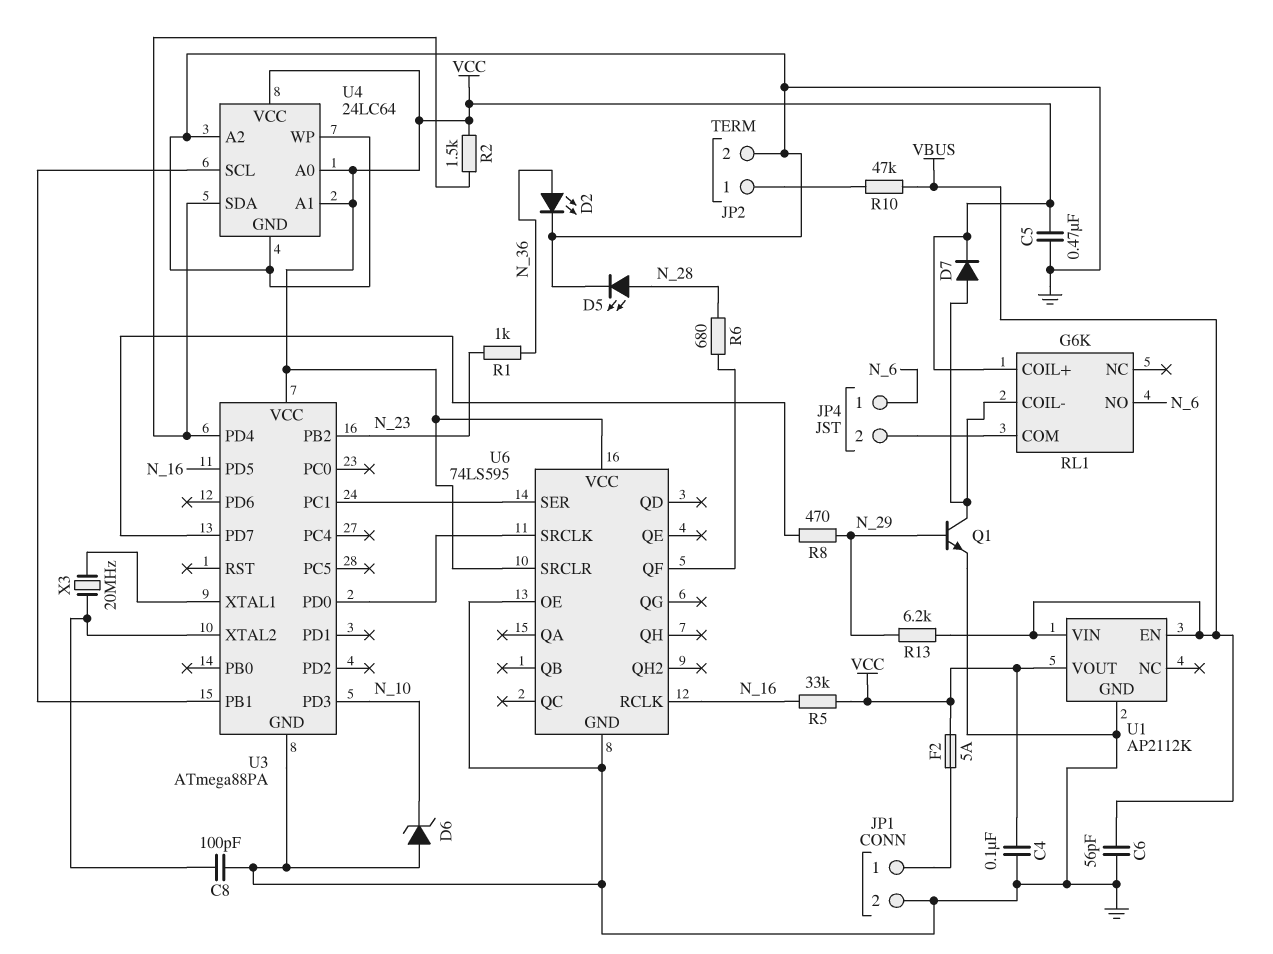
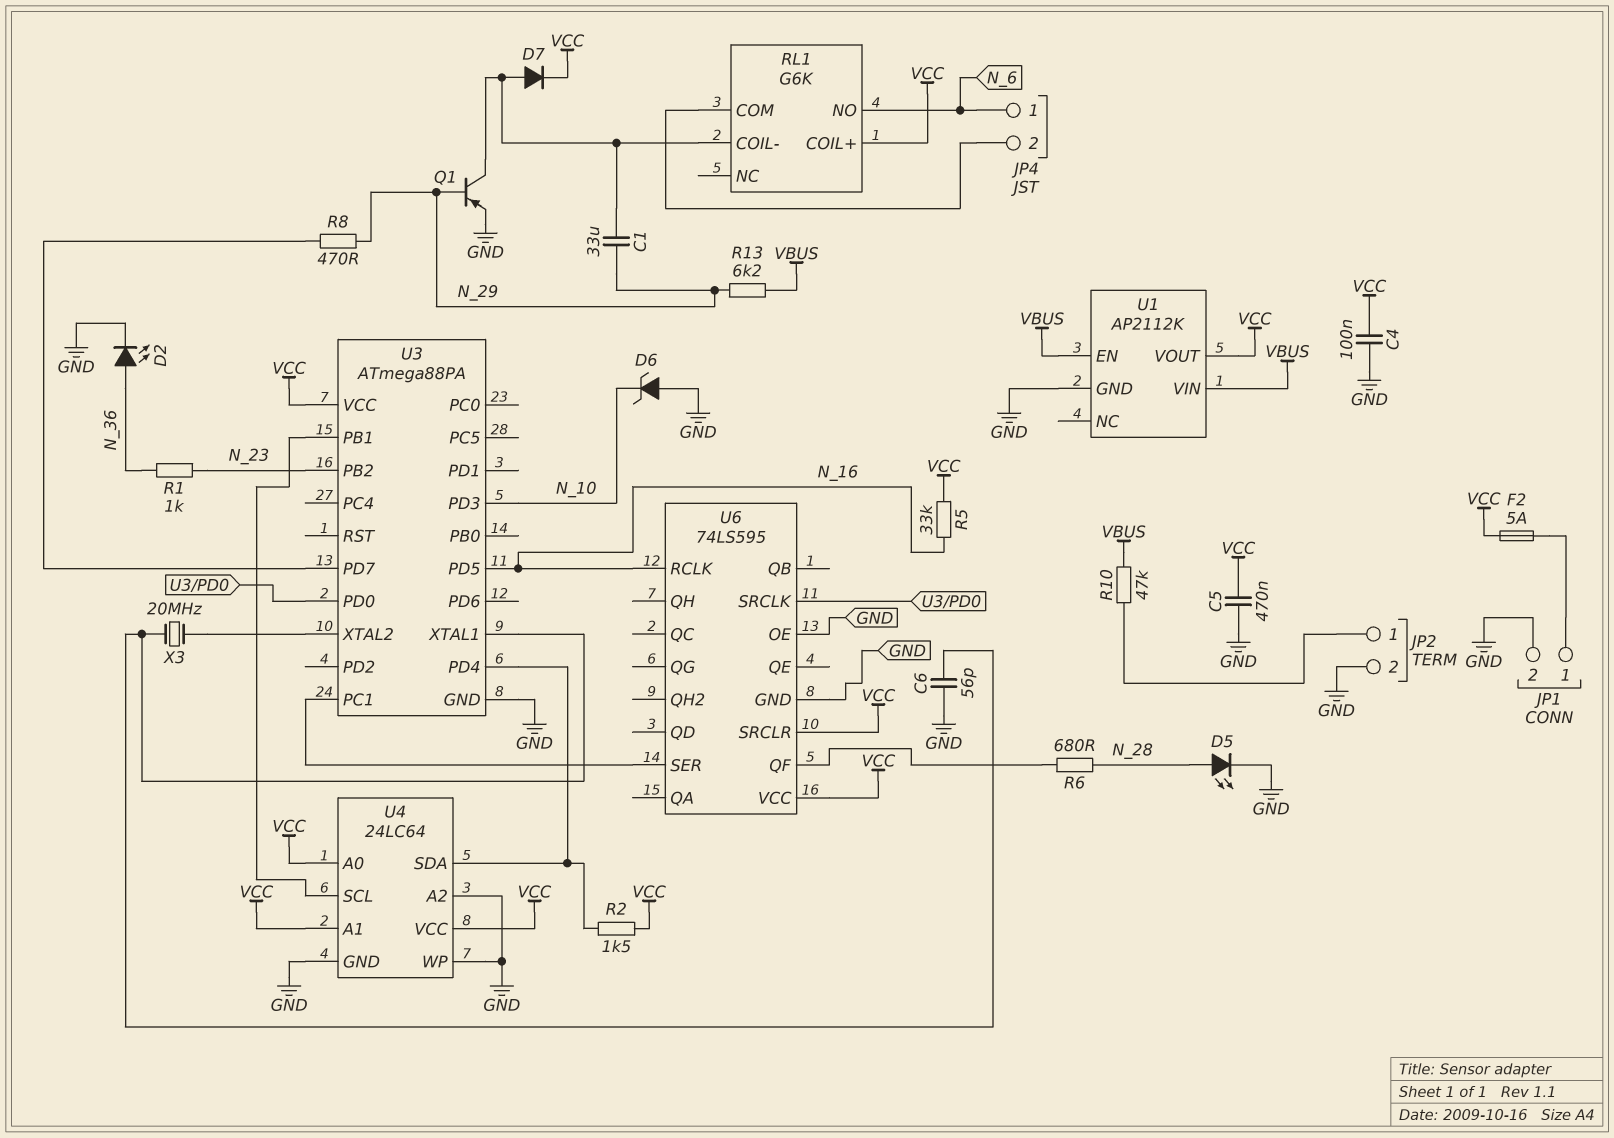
C1: none -> 33uF (N_29, RL1/COIL-)
C6: 56pF (GND, VBUS) -> 56pF (GND, U3/XTAL1)
C8: 100pF (GND, U3/XTAL2) -> none
Q1: NPN (B N_29, C RL1/COIL-, E GND) -> PNP (B N_29, C RL1/COIL-, E GND)

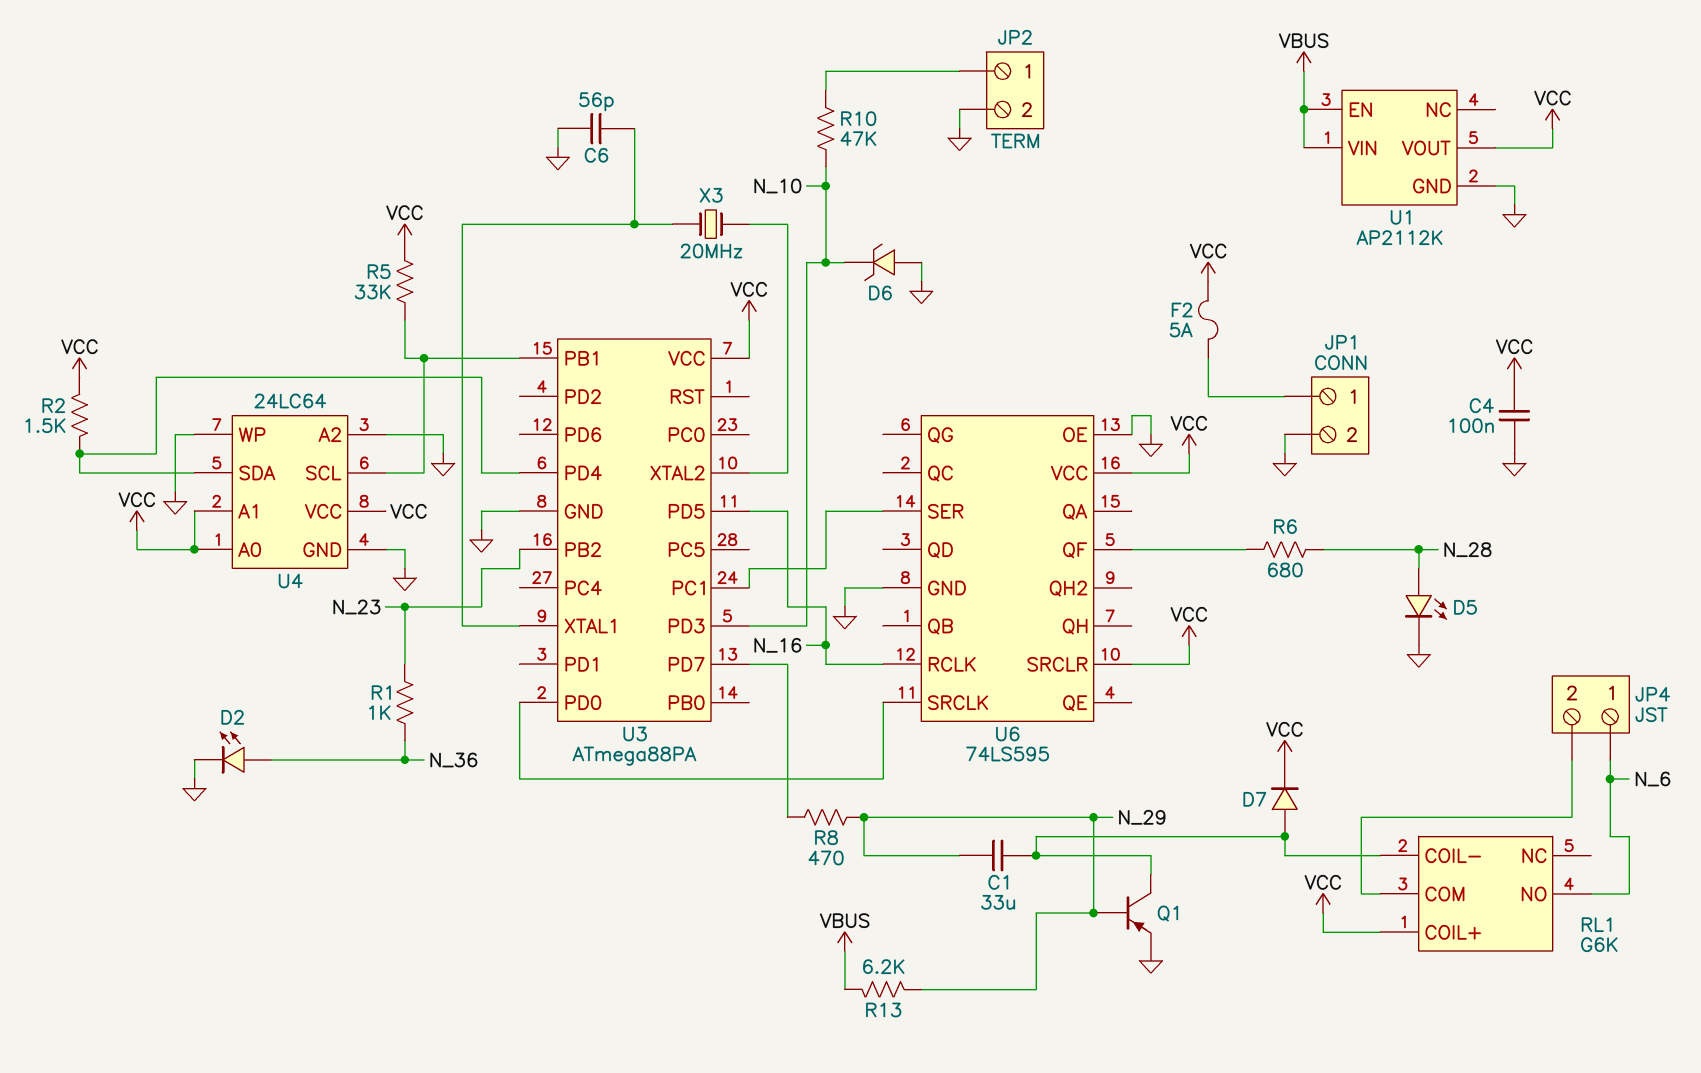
C5: 470nF (GND, VCC) -> none
R5: 33k (N_16, VCC) -> 33k (U3/PB1, VCC)
R10: 47k (JP2/1, VBUS) -> 47k (JP2/1, N_10)

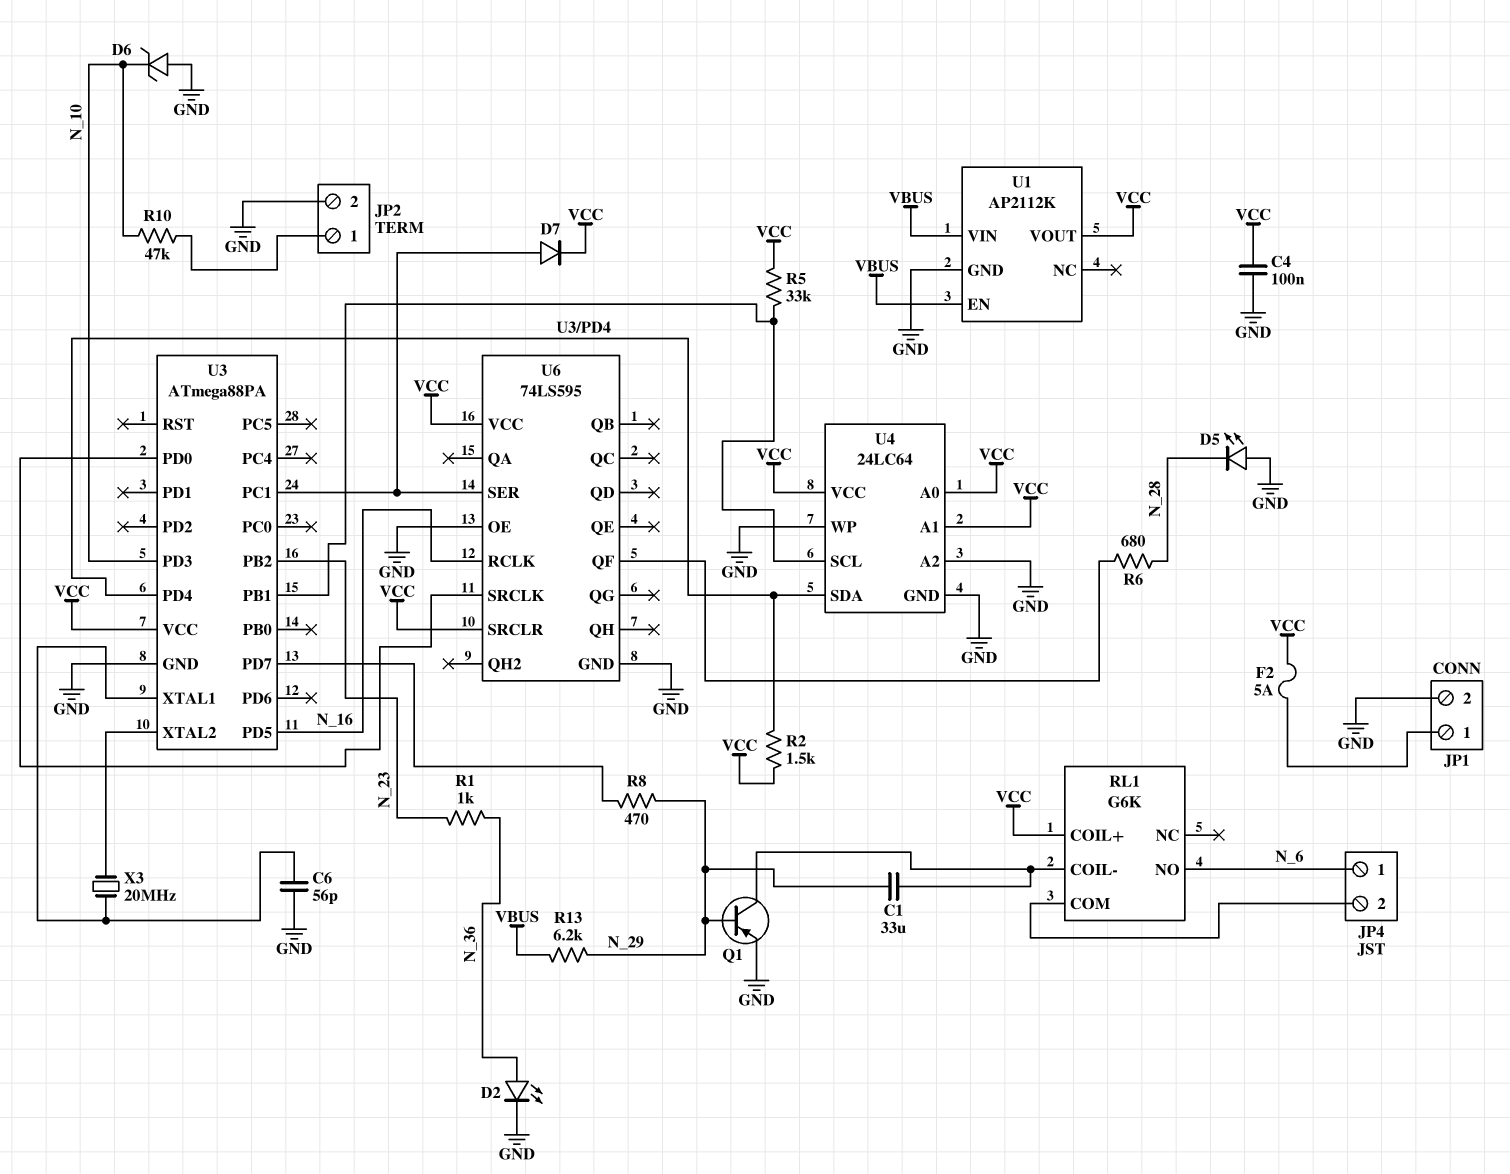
D5: LED (A N_28, K GND) -> LED (A GND, K N_28)
D7: diode (A RL1/COIL-, K VCC) -> diode (A U3/PC1, K VCC)

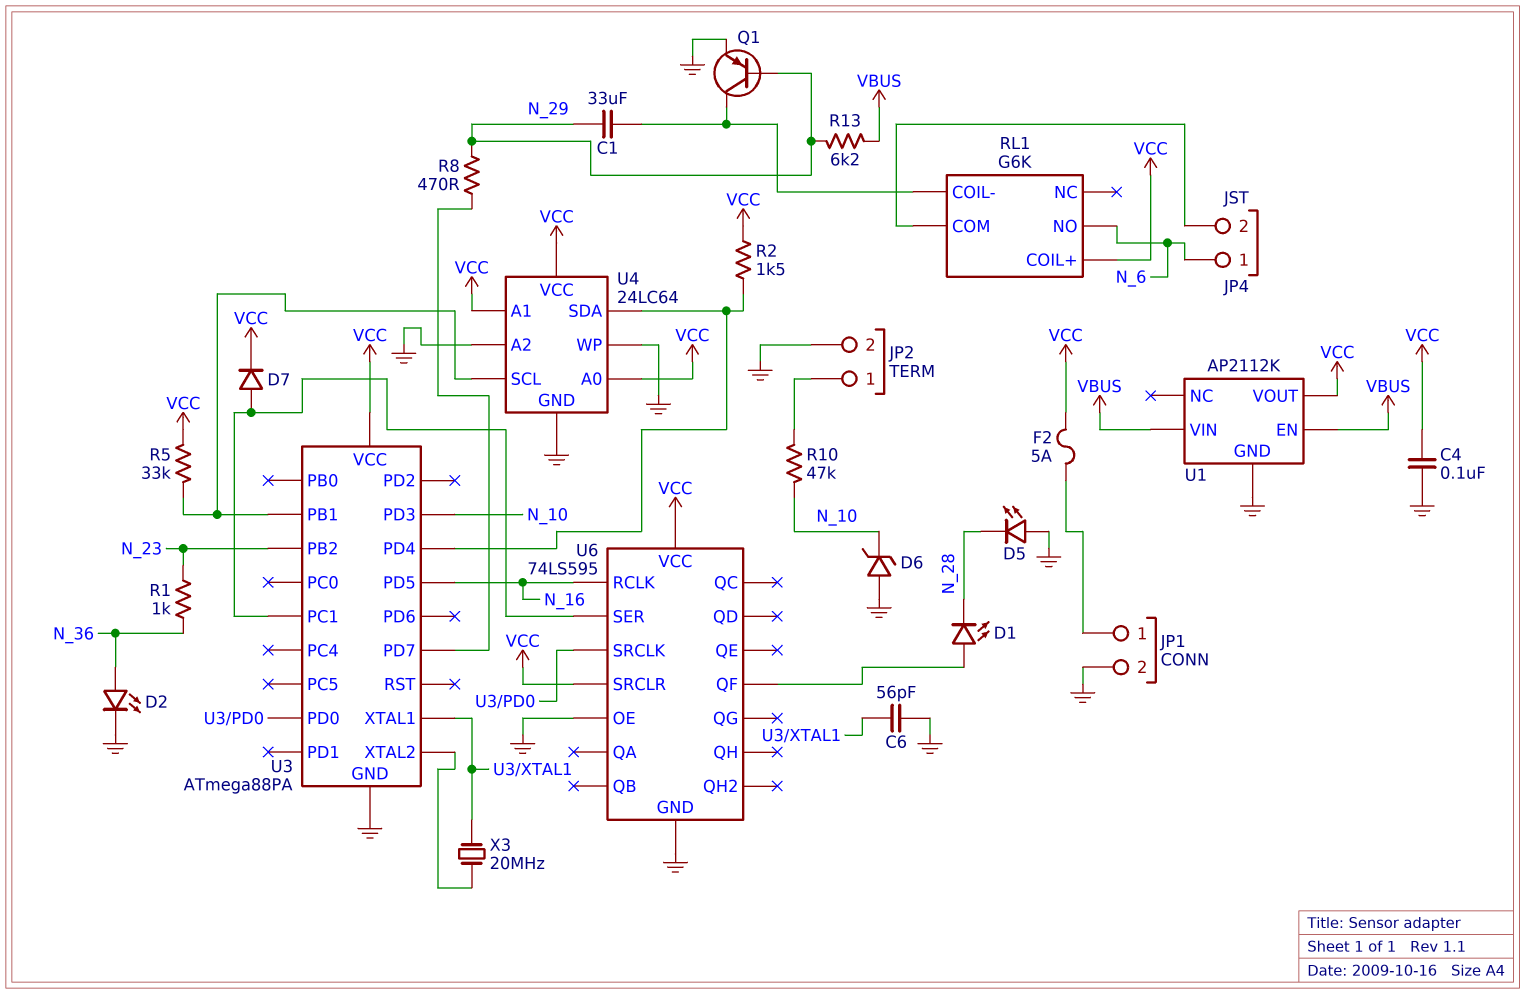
D1: none -> LED (A U6/QF, K N_28)
R6: 680 (N_28, U6/QF) -> none

